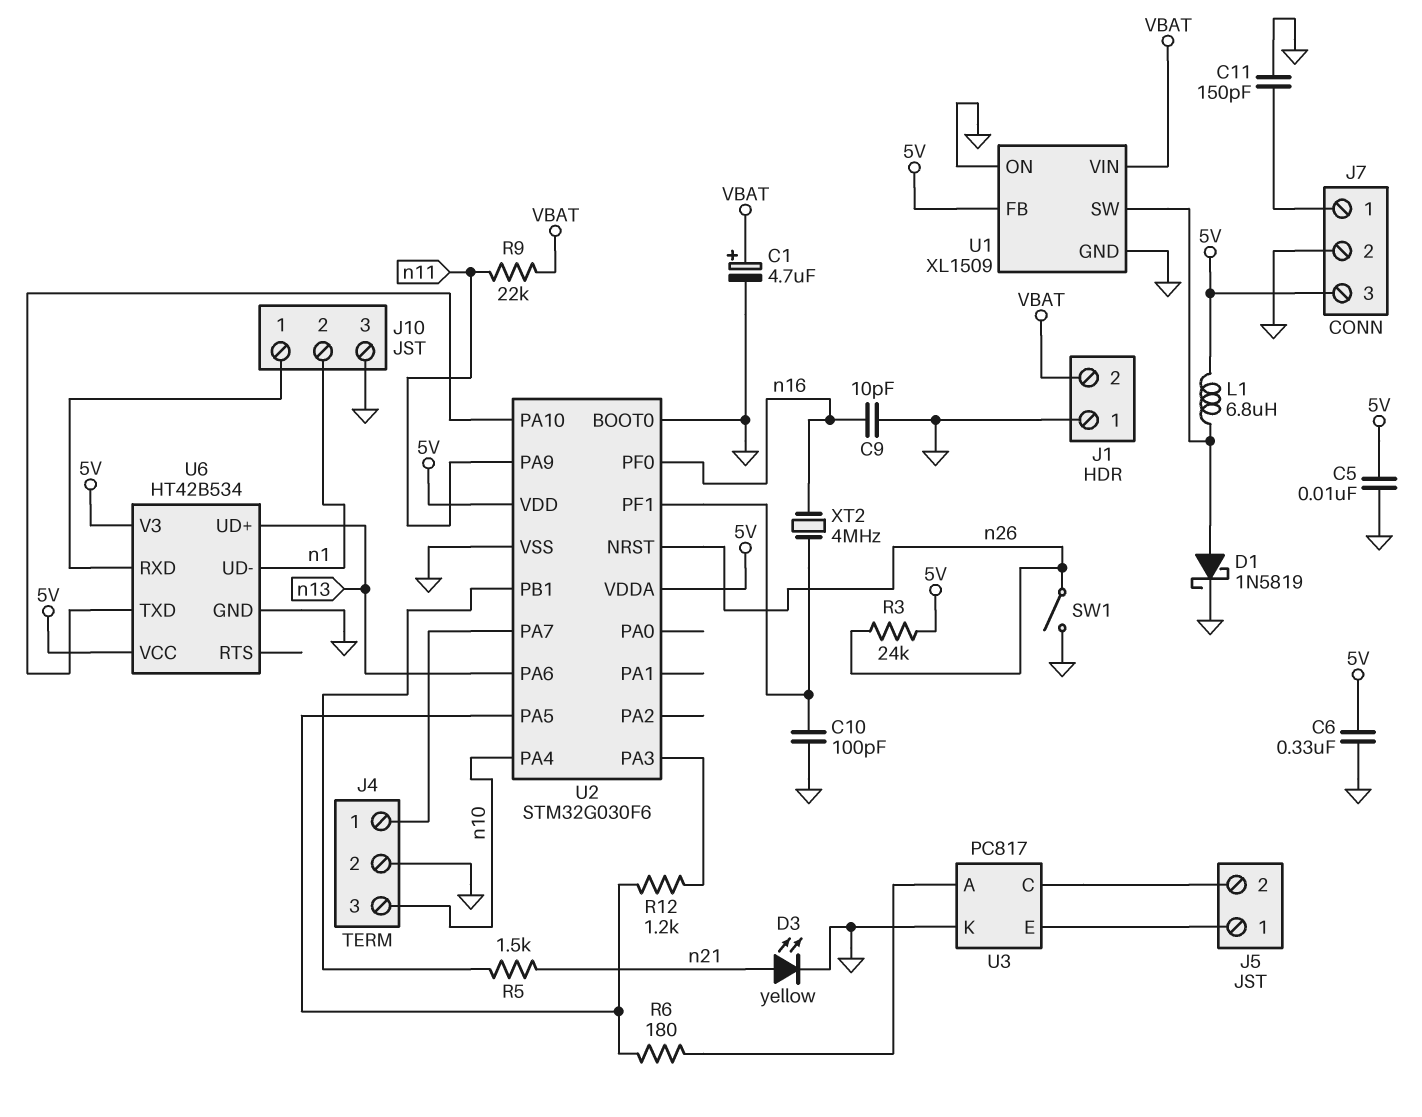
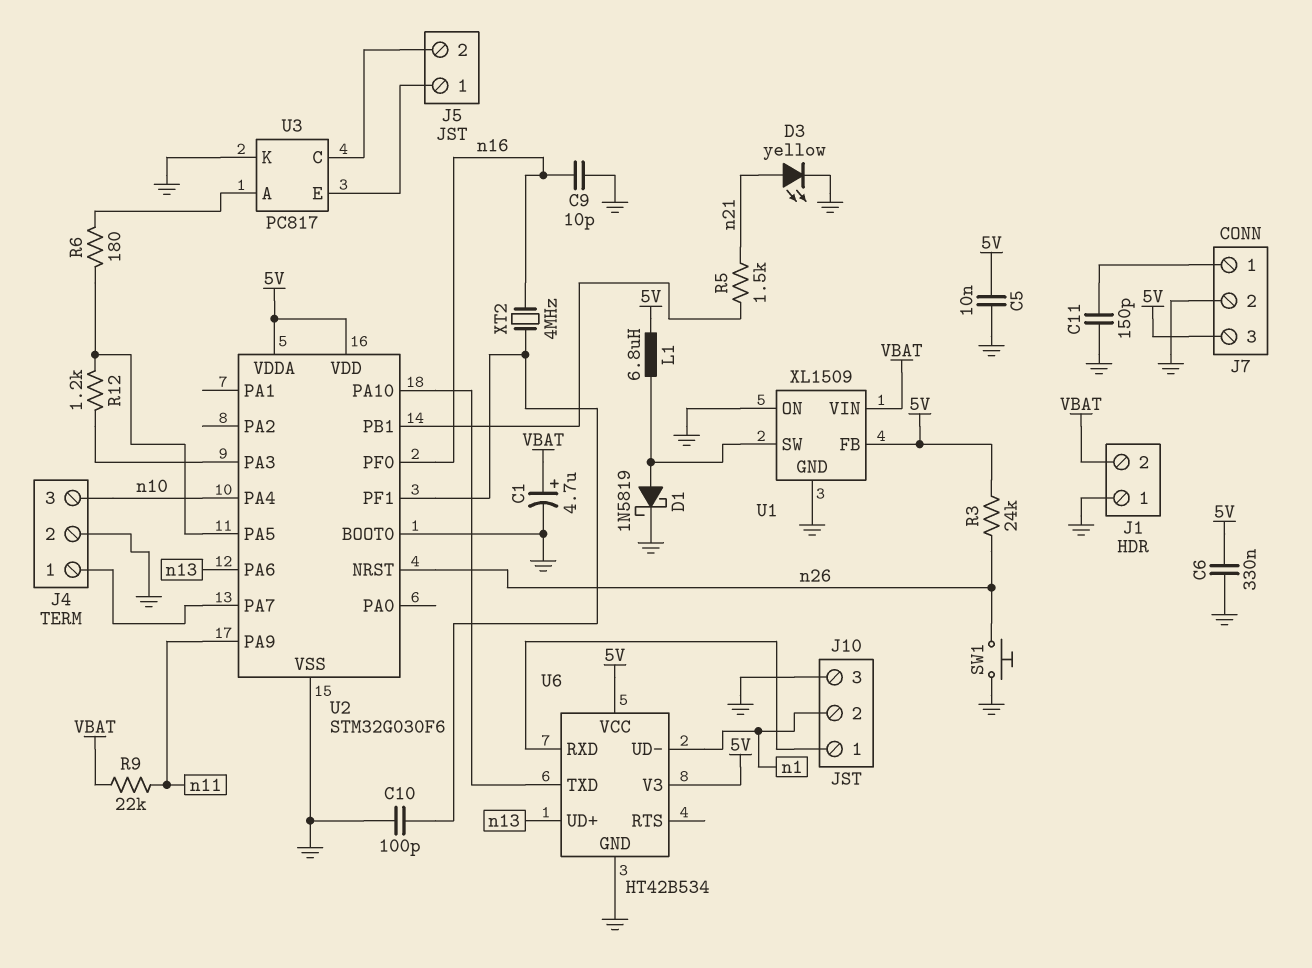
SW1: switch (GND, n26) -> button (GND, n26)

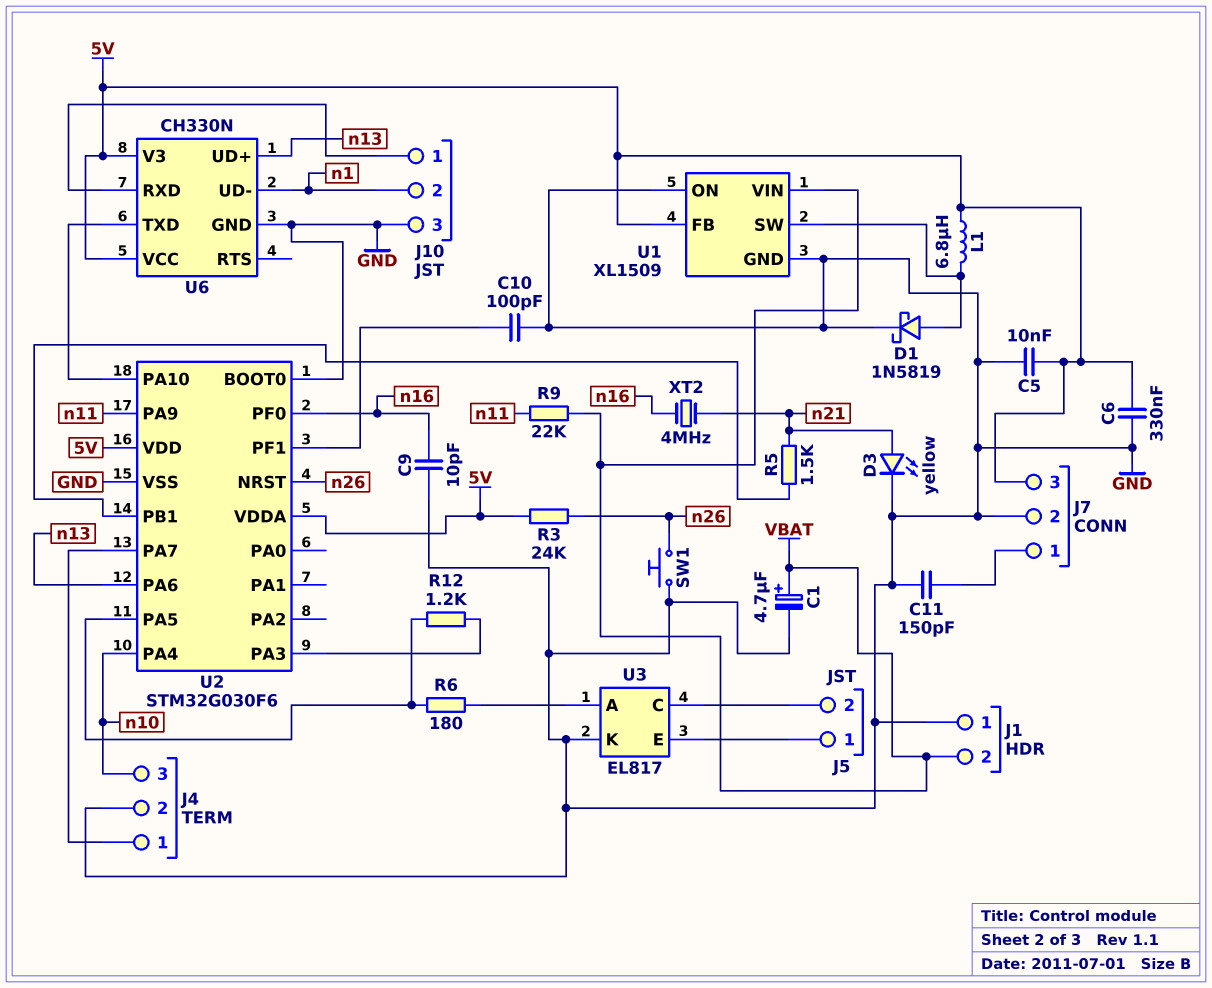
U3: PC817 -> EL817
U6: HT42B534 -> CH330N
XT2: 4MHz (U2/PF1, n16) -> 4MHz (n16, n21)

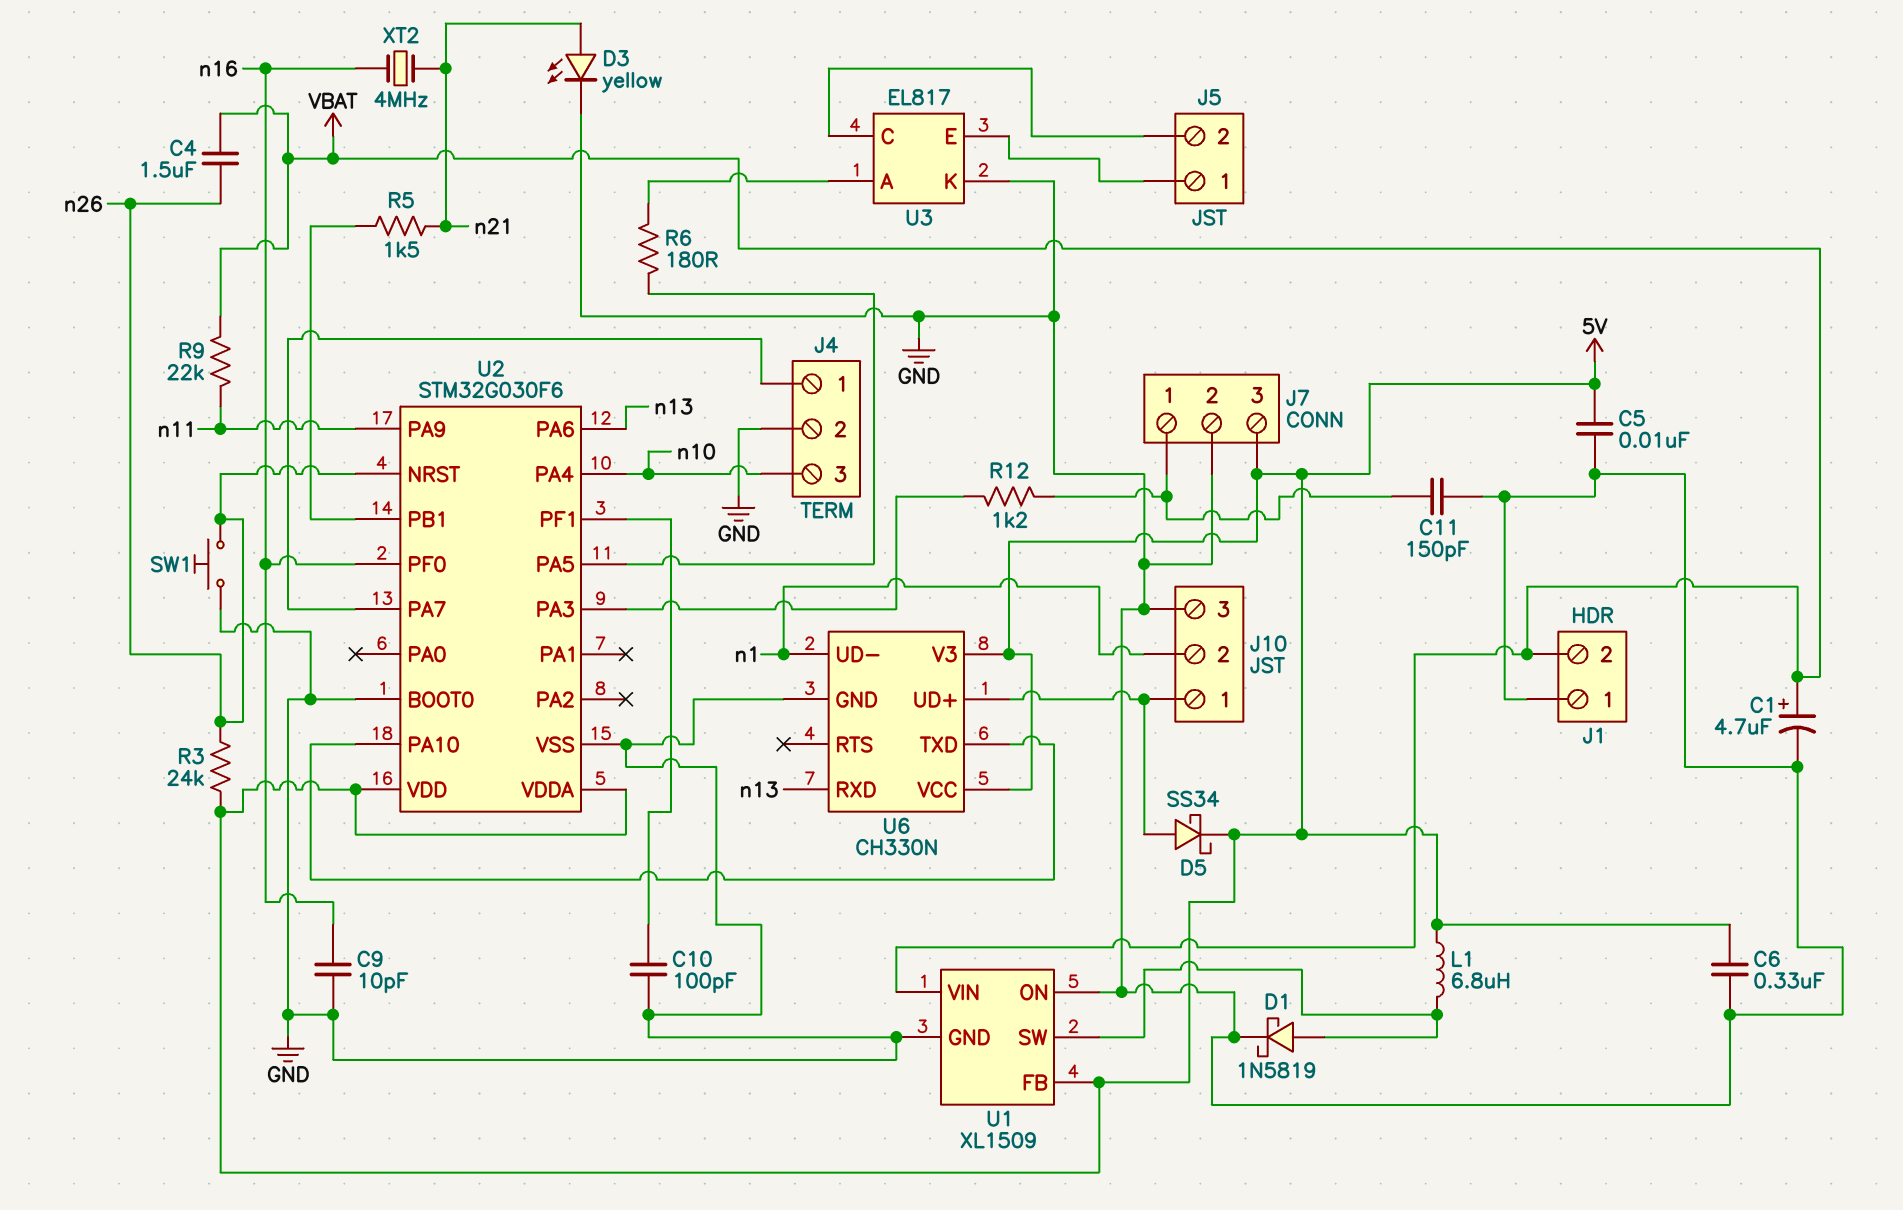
C4: none -> 1.5uF (VBAT, n26)
D5: none -> schottky SS34 (A J10/1, K 5V)
R12: 1.2k (U2/PA3, U2/PA5) -> 1.2k (J7/1, U2/PA3)
U6 pin RXD: J10/1 -> n13
U6 pin UD+: n13 -> J10/1

